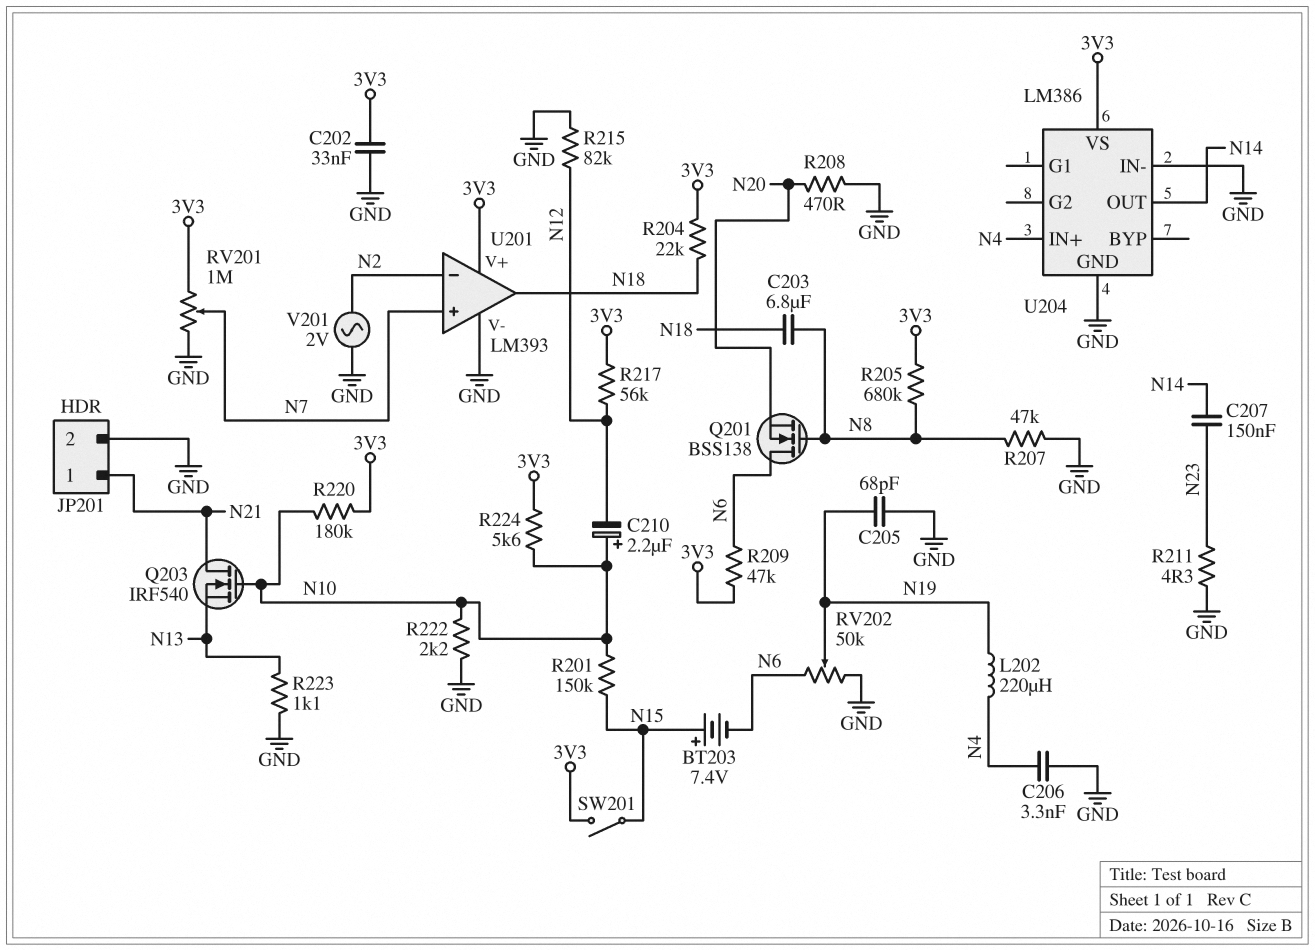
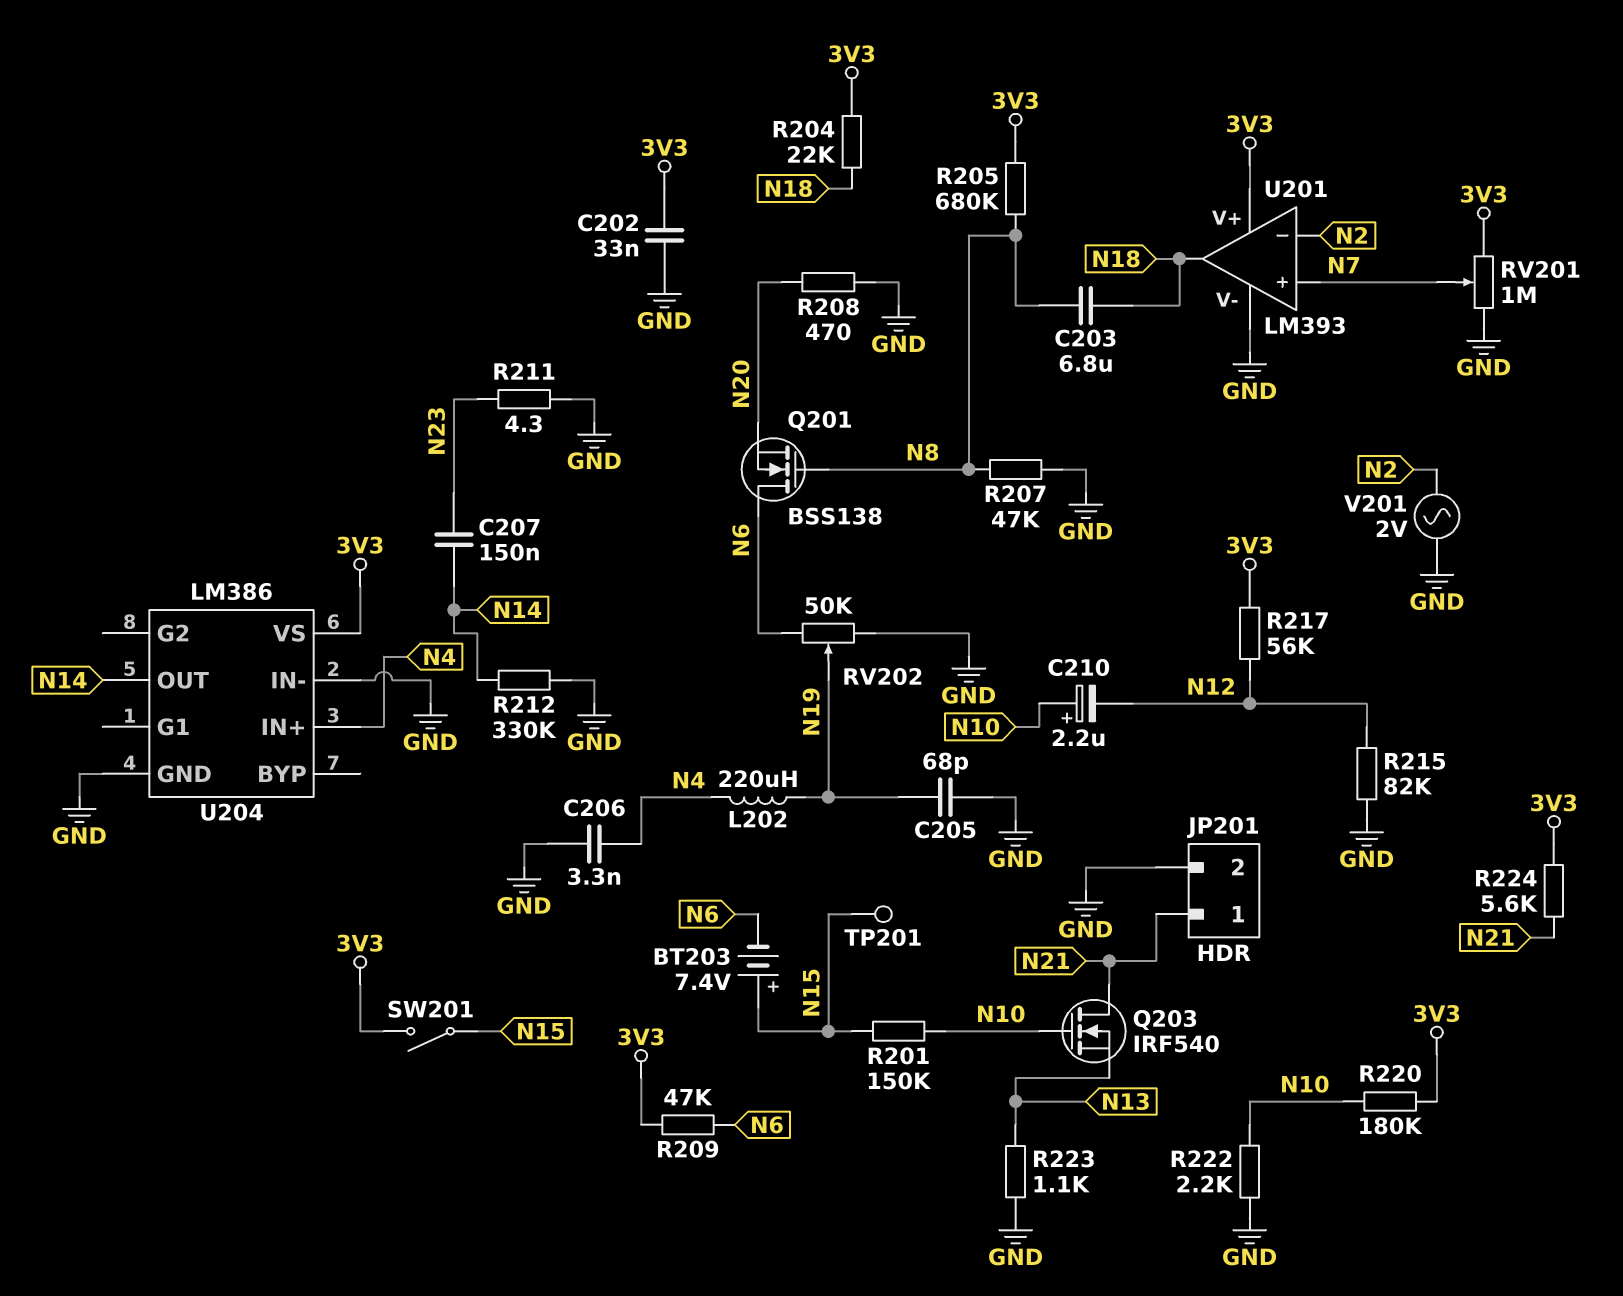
R212: none -> 330k (GND, N14)
R224: 5.6k (3V3, N10) -> 5.6k (3V3, N21)
TP201: none -> test point (N15)

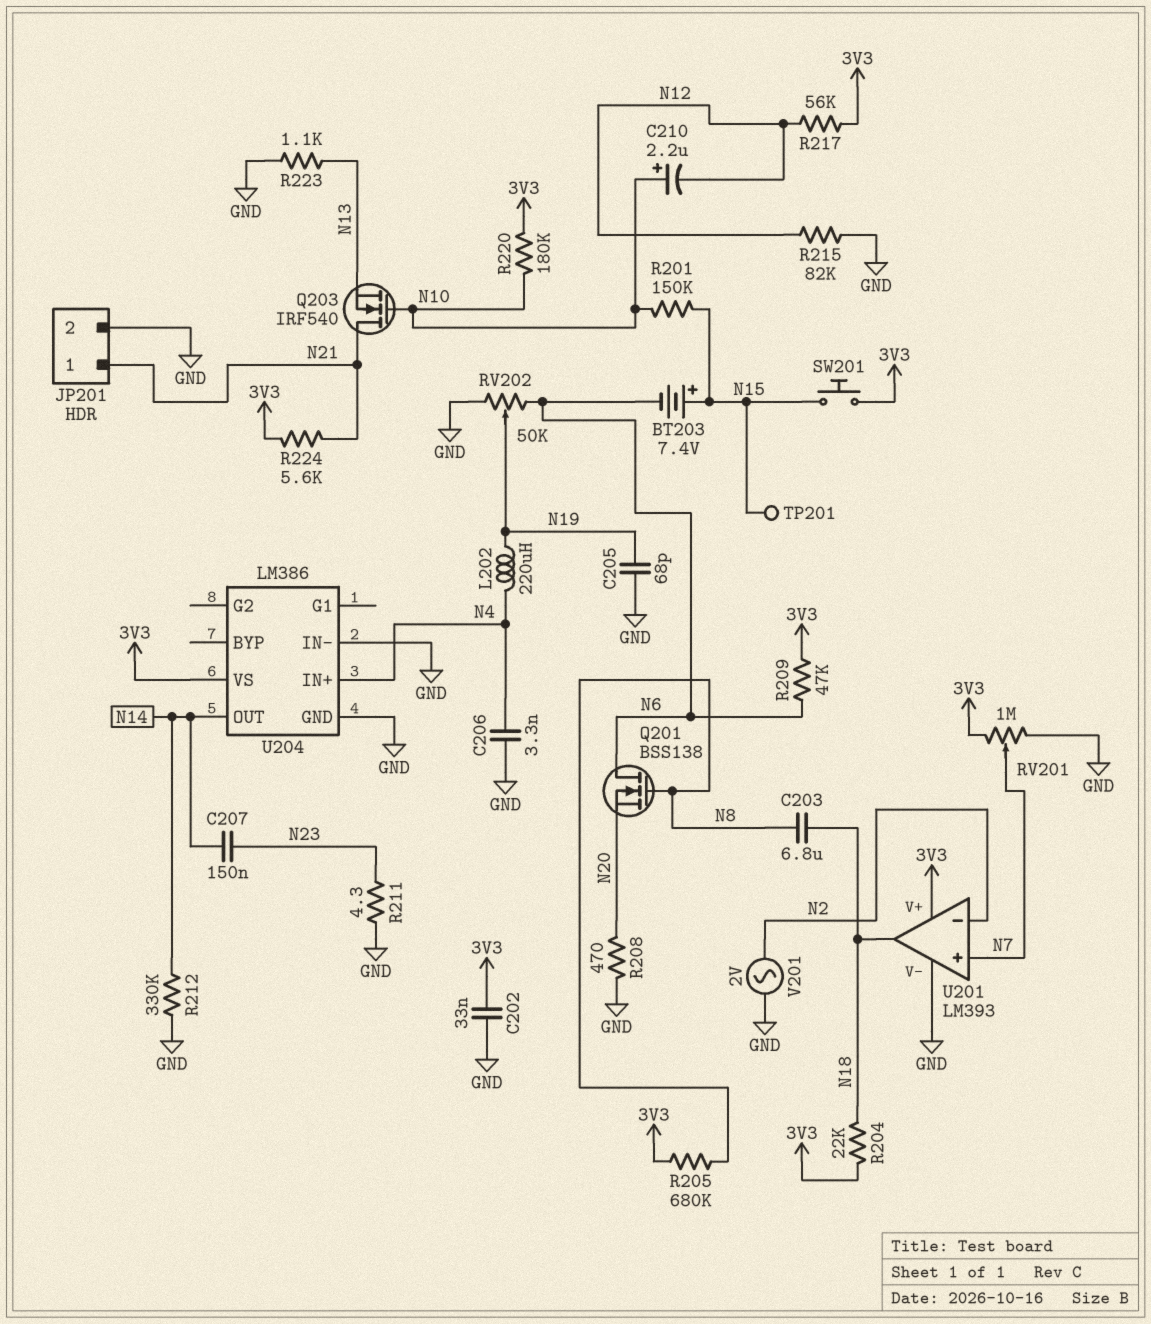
R207: 47k (GND, N8) -> none
R222: 2.2k (GND, N10) -> none
SW201: switch (3V3, N15) -> button (3V3, N15)

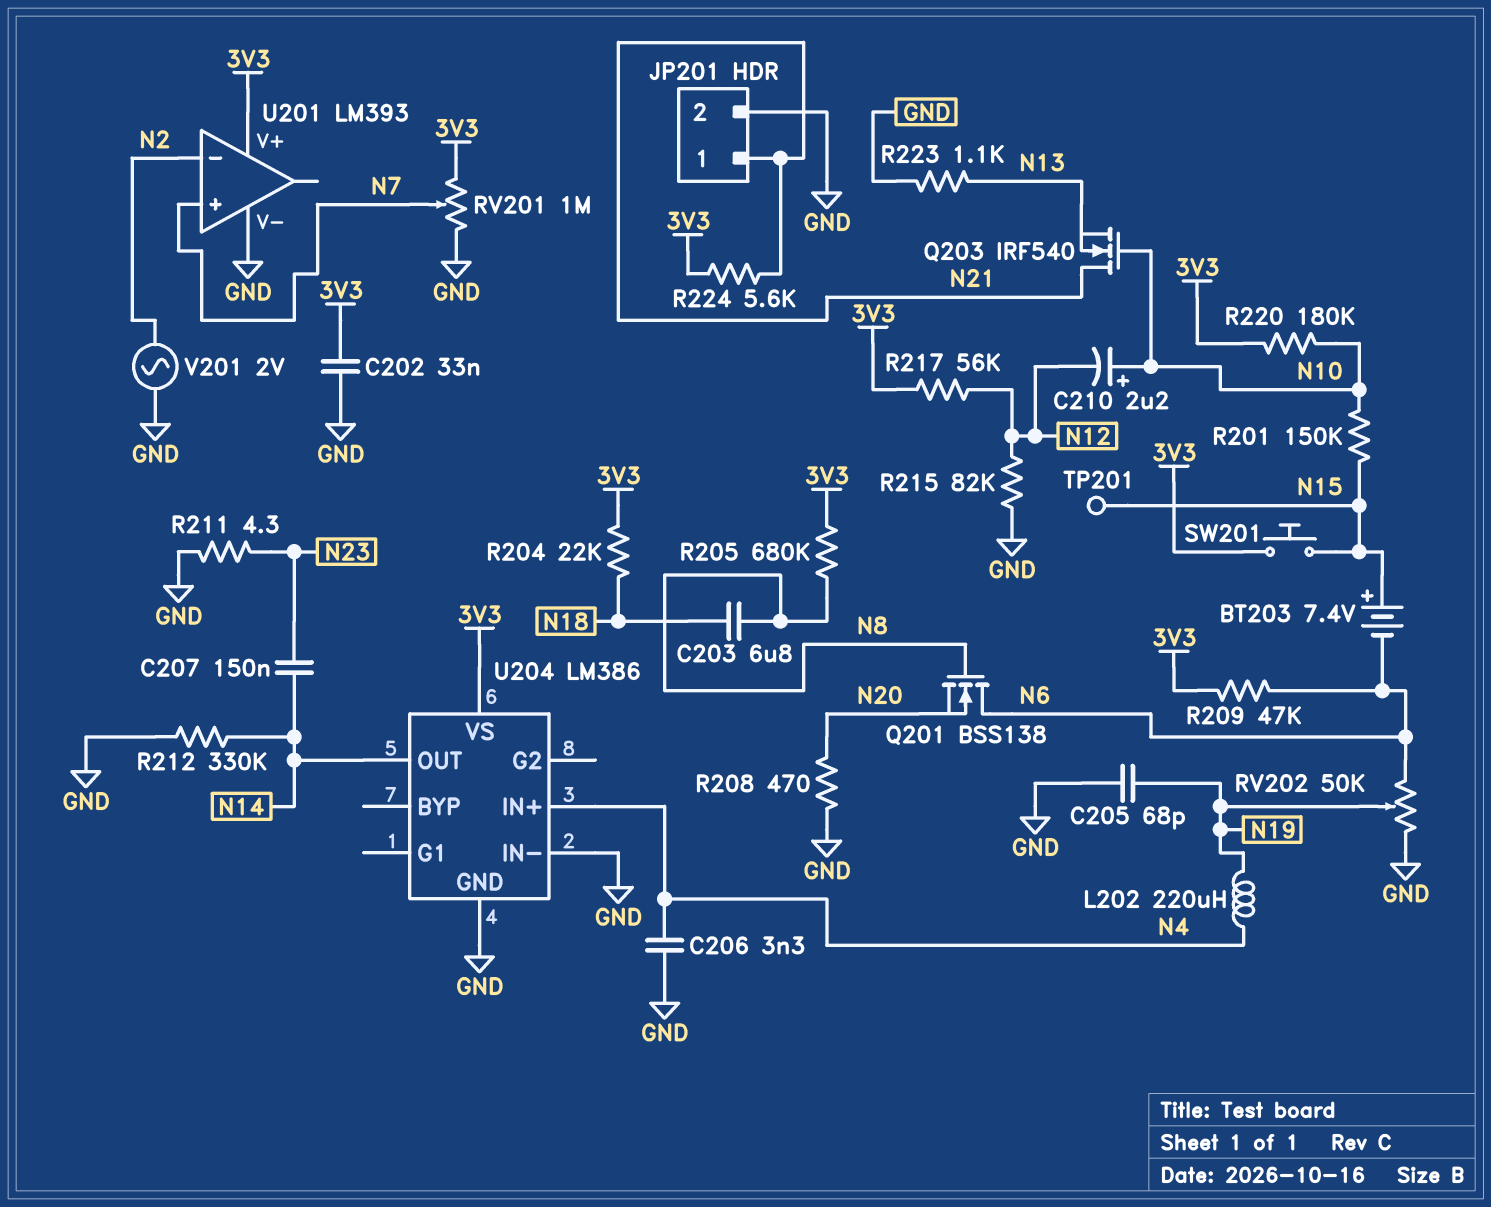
U201 pin out: N18 -> none

